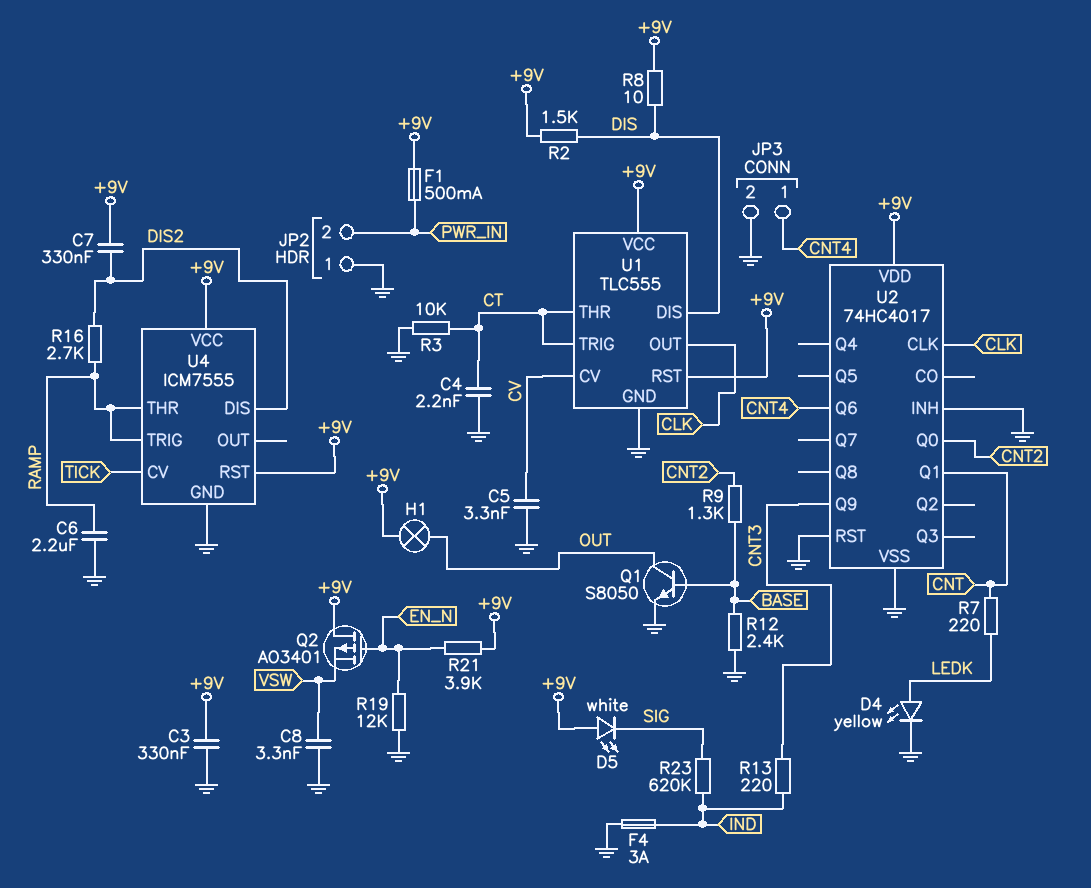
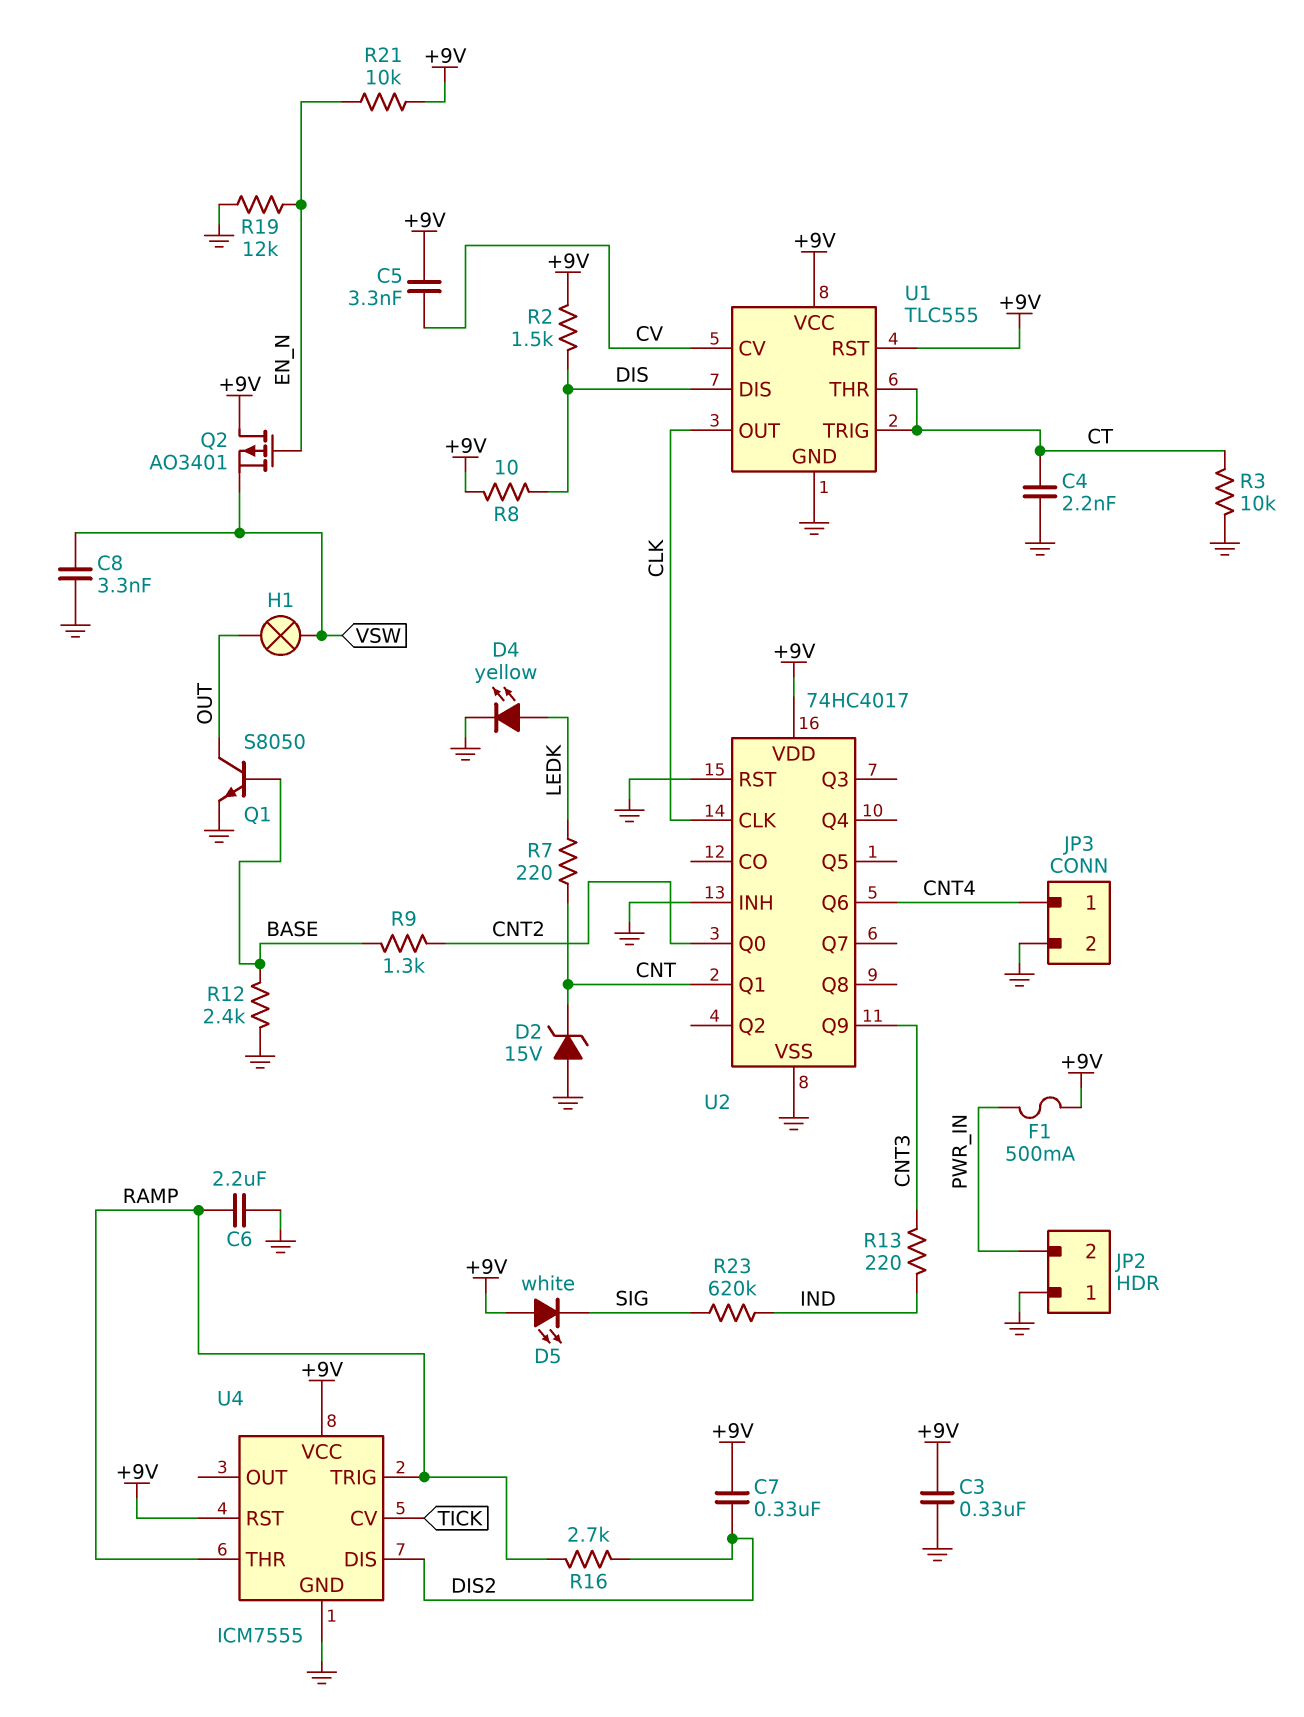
C5: 3.3nF (CV, GND) -> 3.3nF (+9V, CV)
D2: none -> zener 15V (A GND, K CNT)
F4: 3A (GND, IND) -> none
H1: lamp (+9V, OUT) -> lamp (OUT, VSW)
R21: 3.9k (+9V, EN_N) -> 10k (+9V, EN_N)

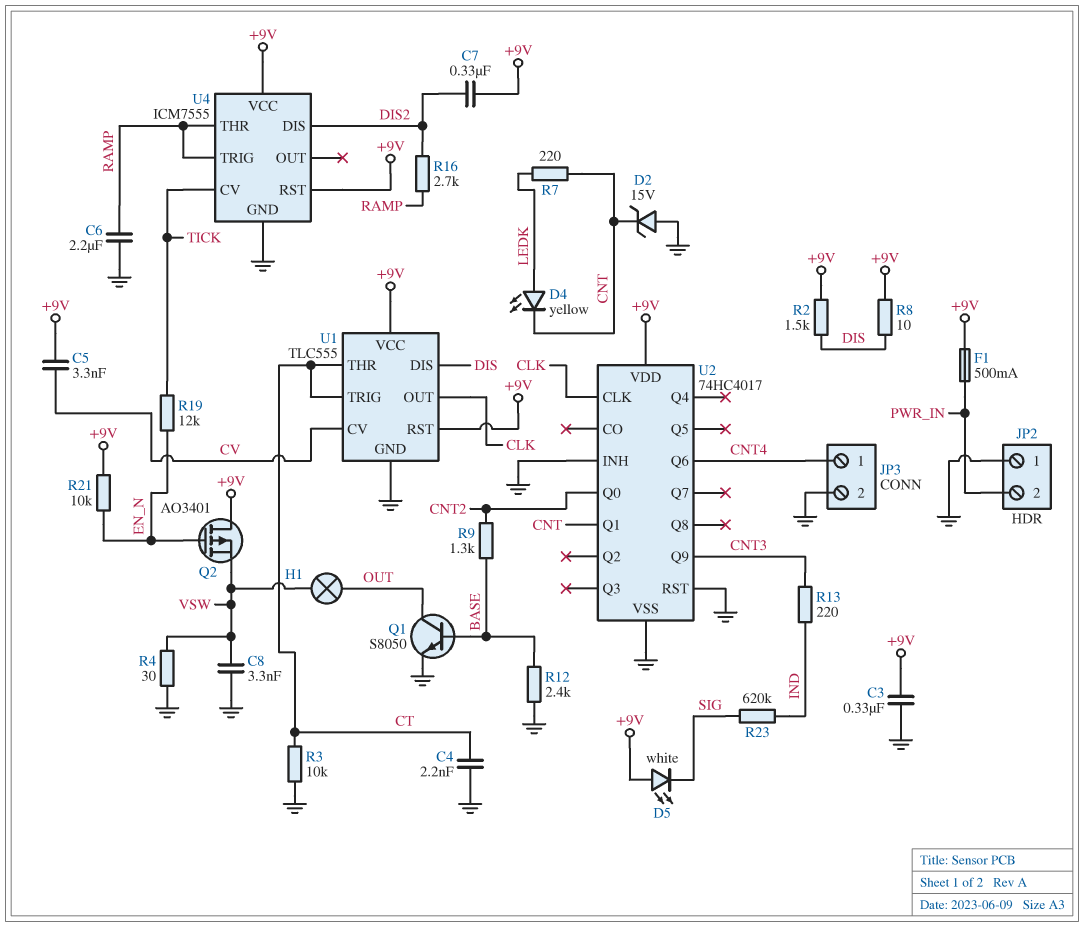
D4: LED yellow (A LEDK, K GND) -> LED yellow (A LEDK, K CNT)
R4: none -> 30 (GND, VSW)
R19: 12k (EN_N, GND) -> 12k (EN_N, TICK)

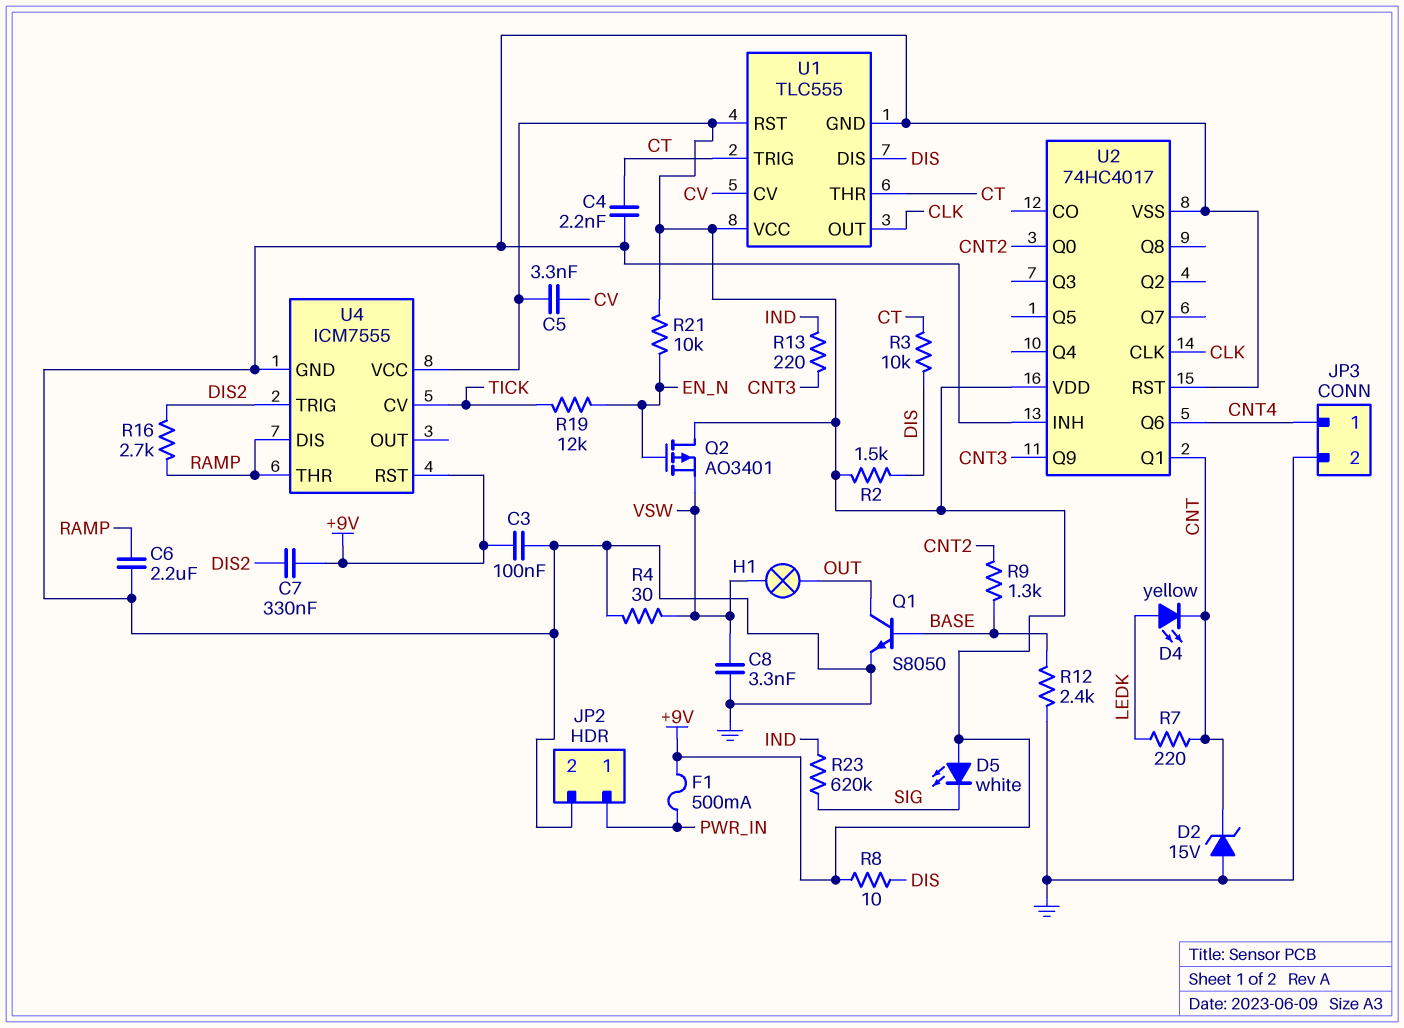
C3: 330nF (+9V, GND) -> 100nF (+9V, GND)
JP2 pin 1: GND -> PWR_IN
JP2 pin 2: PWR_IN -> GND
R3: 10k (CT, GND) -> 10k (CT, DIS)
U4 pin DIS: DIS2 -> RAMP
U4 pin TRIG: RAMP -> DIS2

